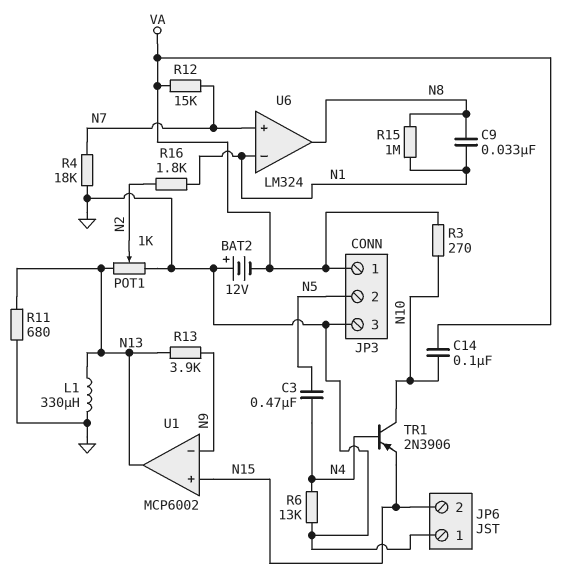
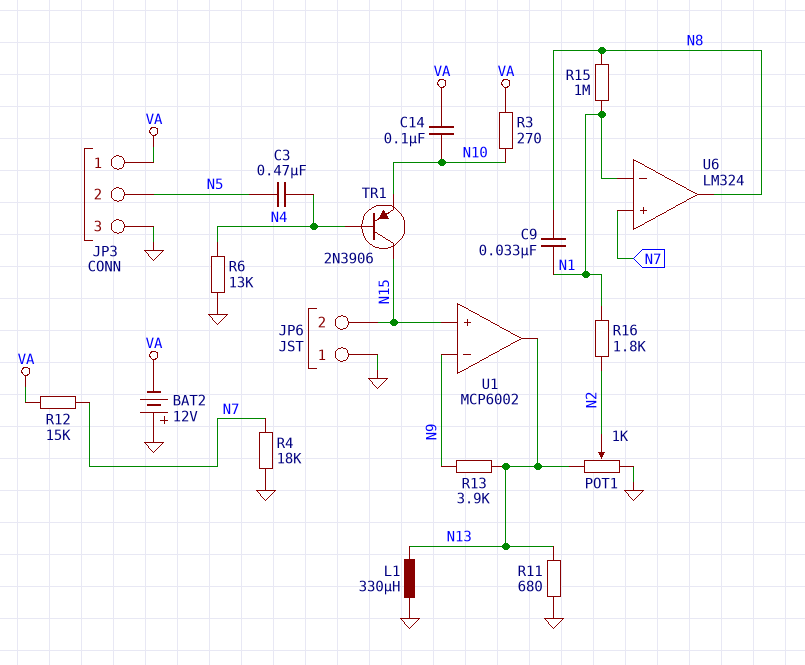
TR1: PNP 2N3906 (B N4, C N10, E N15) -> PNP 2N3906 (B N4, C N15, E N10)

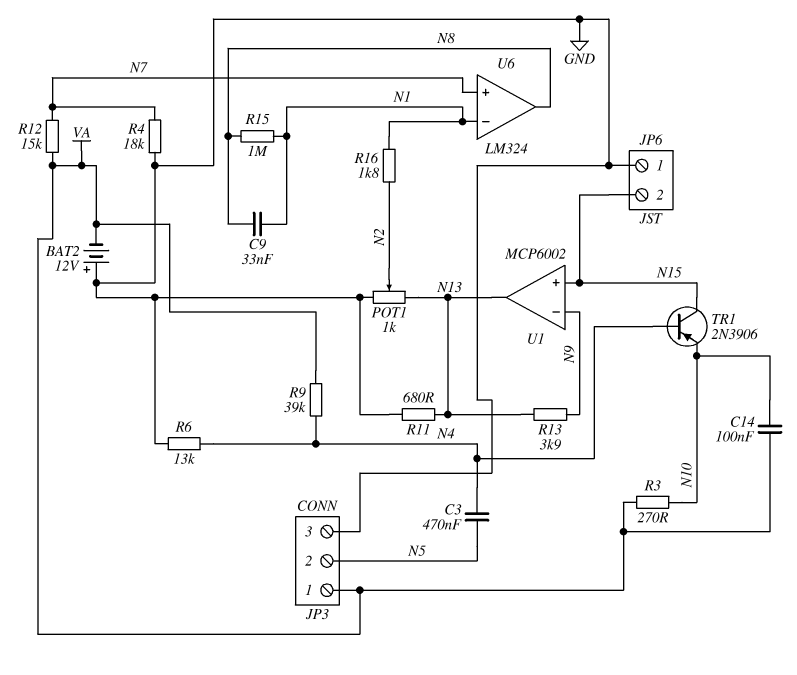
L1: 330uH (GND, N13) -> none
R9: none -> 39k (N4, VA)

